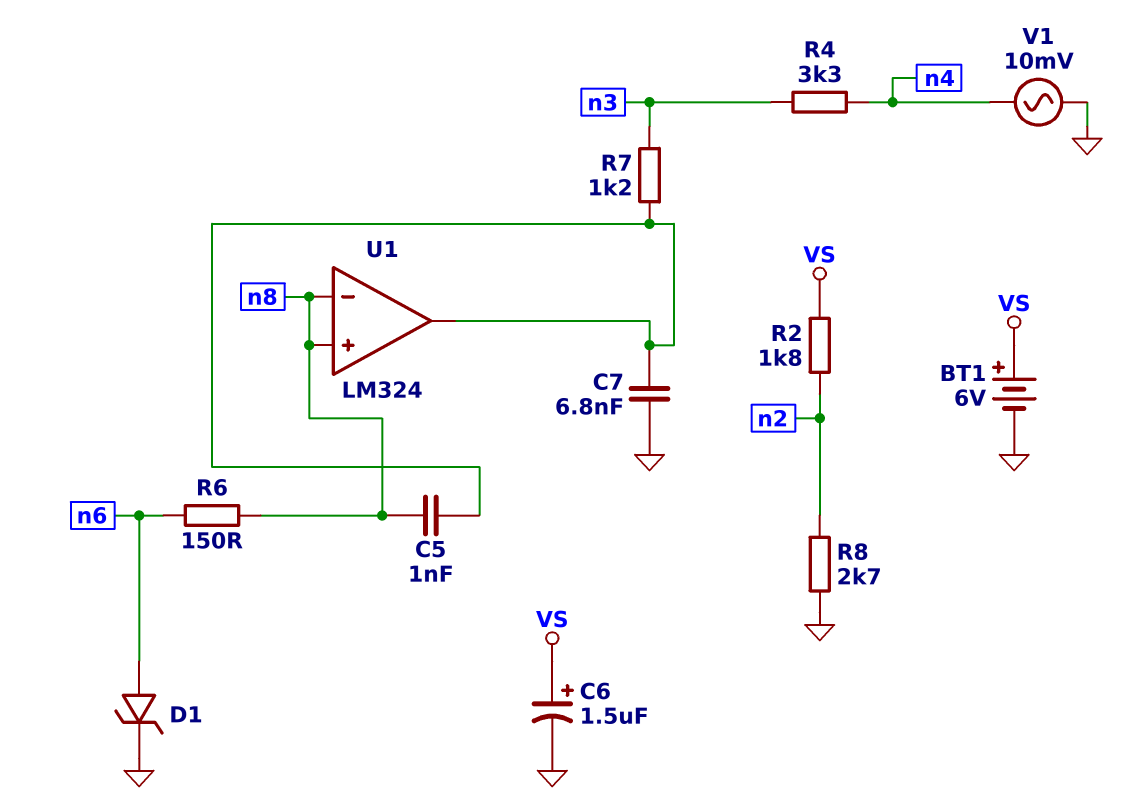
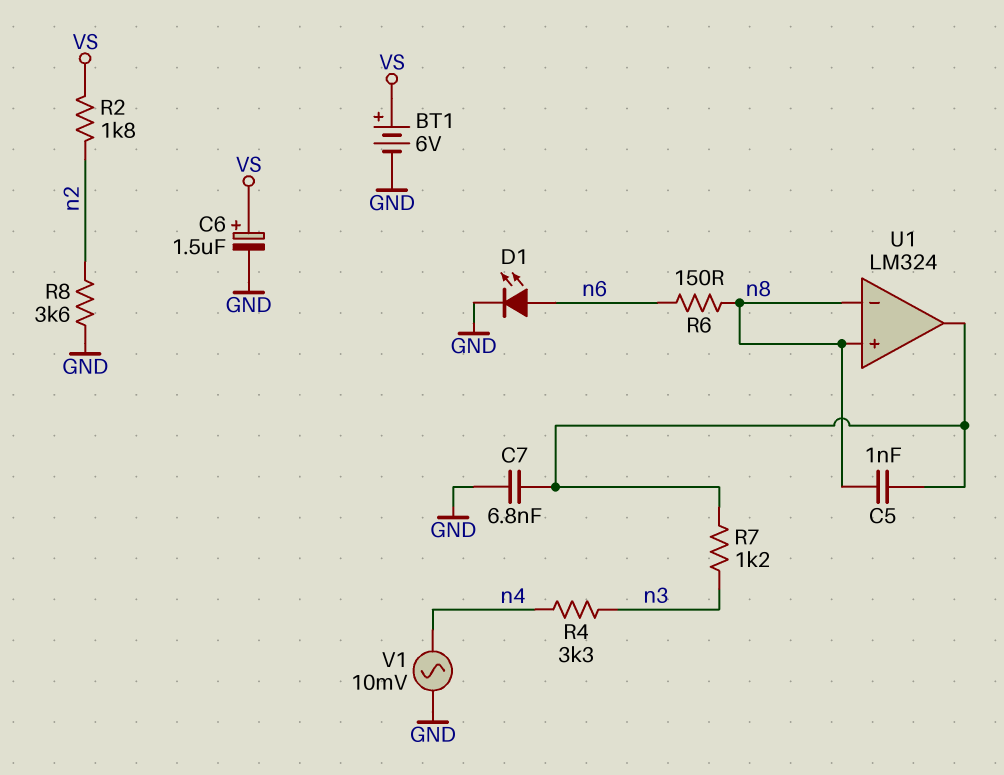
D1: zener (A n6, K GND) -> LED (A n6, K GND)
R8: 2.7k (GND, n2) -> 3.6k (GND, n2)

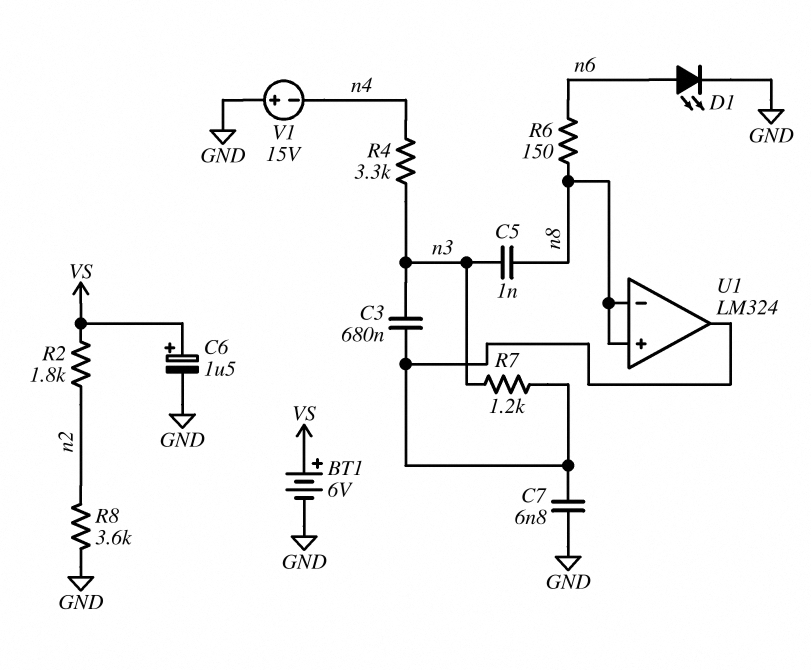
C3: none -> 680nF (U1/out, n3)
C5: 1nF (U1/out, n8) -> 1nF (n3, n8)
V1: AC 10mV (GND, n4) -> 15V (plus GND, minus n4)

